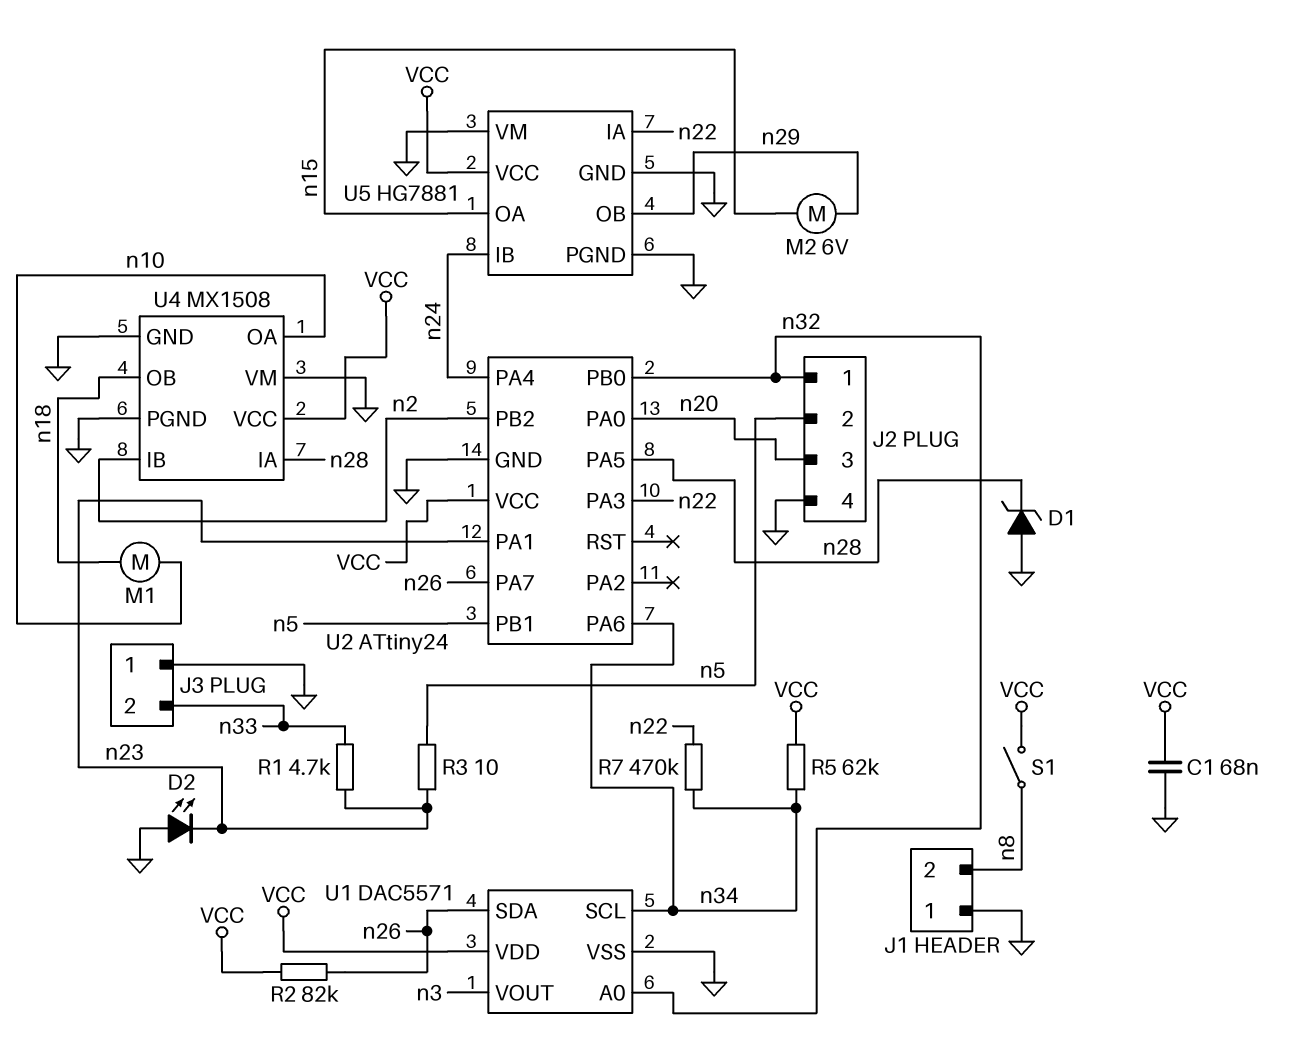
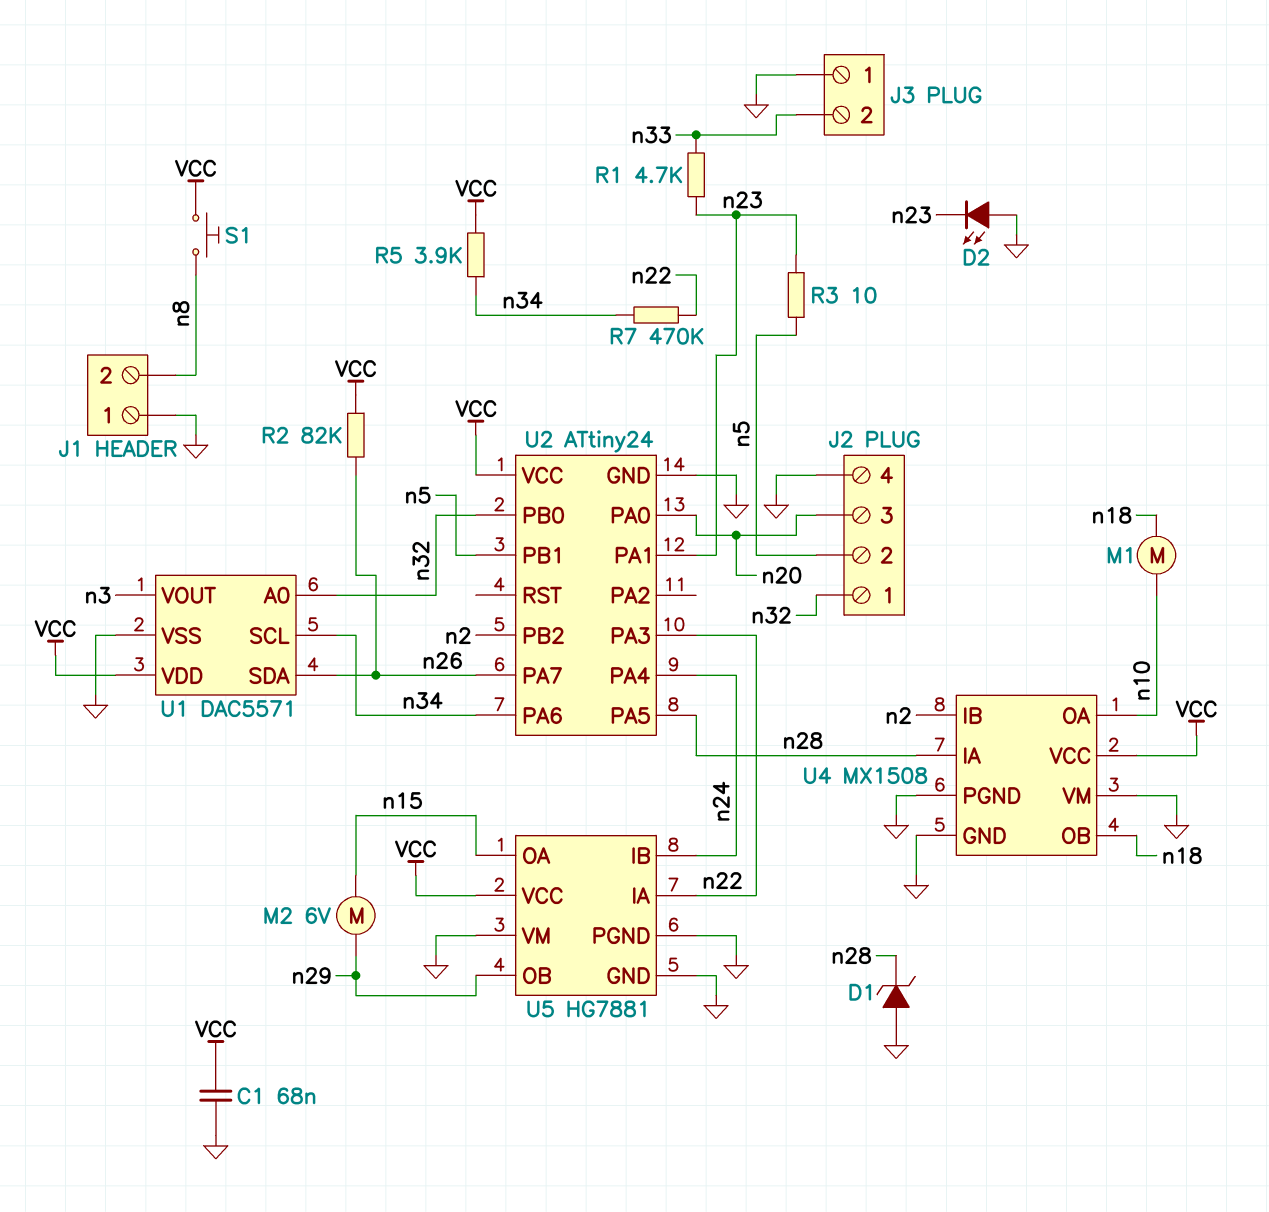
R5: 62k (VCC, n34) -> 3.9k (VCC, n34)
S1: switch (VCC, n8) -> button (VCC, n8)

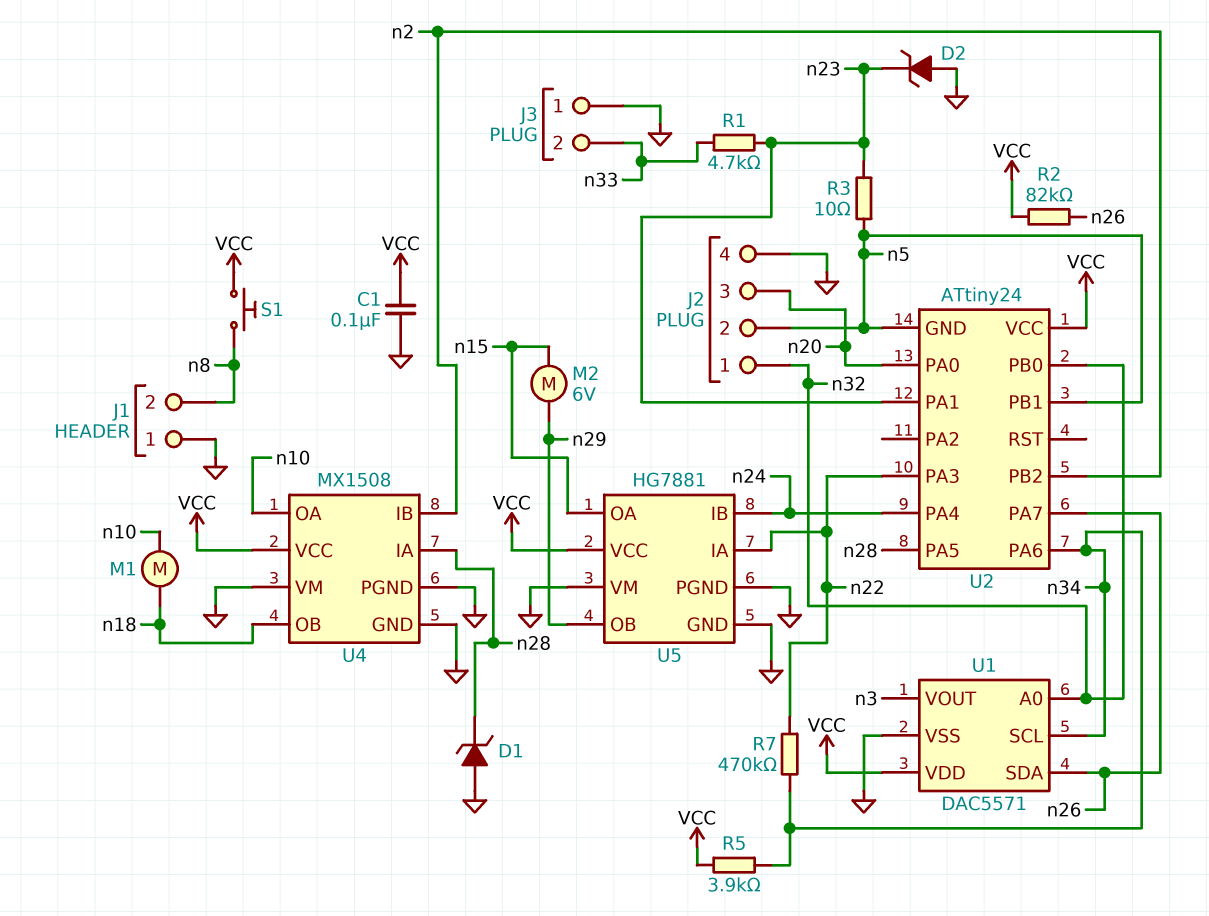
C1: 68nF (GND, VCC) -> 100nF (GND, VCC)
D2: LED (A GND, K n23) -> zener (A GND, K n23)
U2 pin GND: GND -> n5

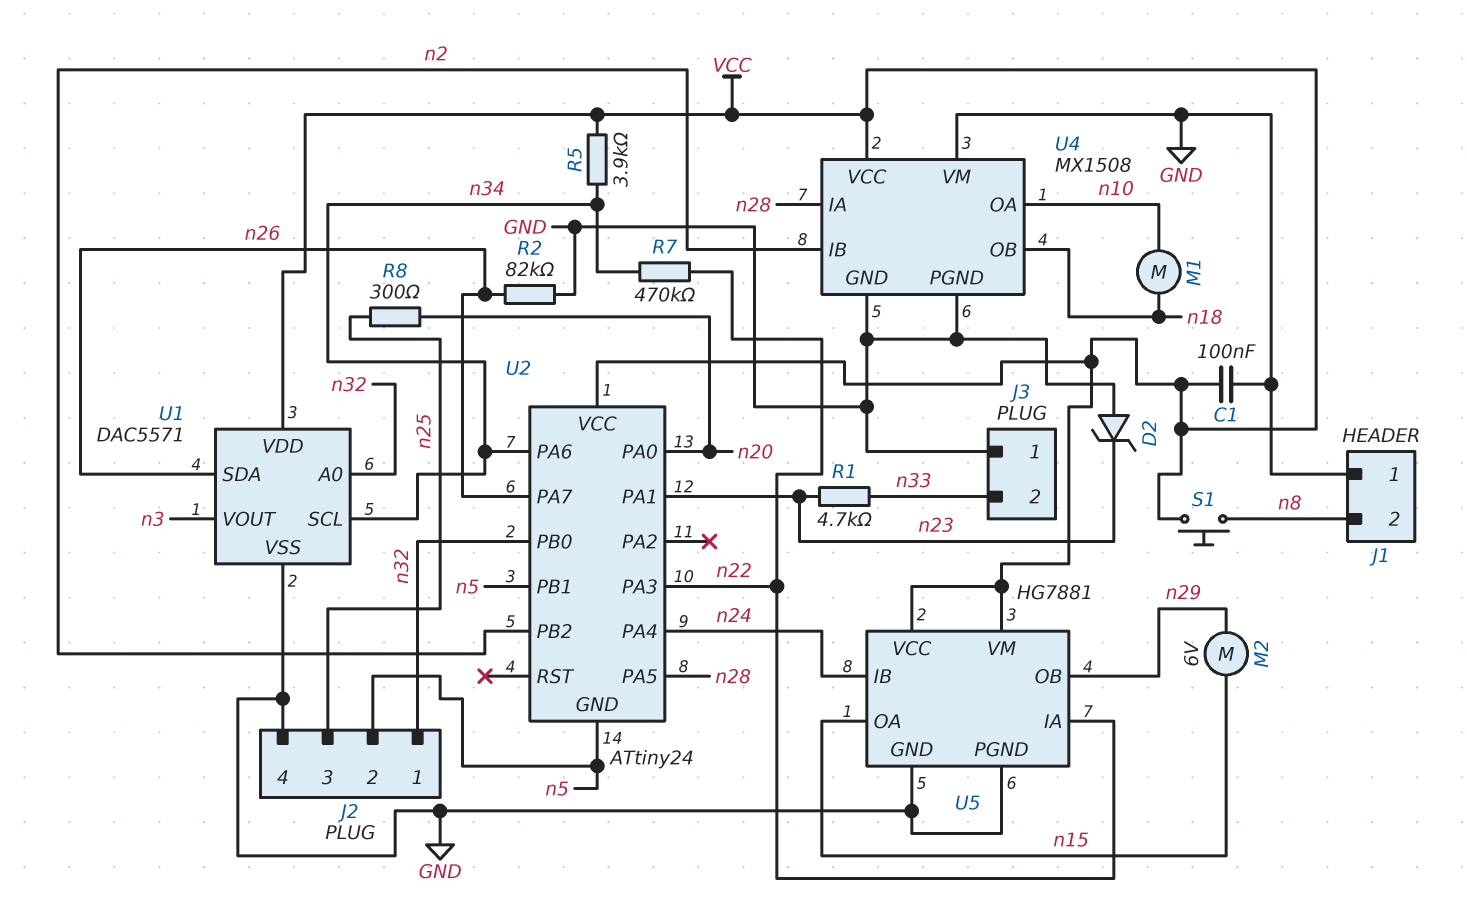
D1: zener (A GND, K n28) -> none
J2 pin 3: n20 -> n25
R2: 82k (VCC, n26) -> 82k (GND, n26)
R3: 10 (n5, n23) -> none
R8: none -> 300 (n20, n25)
U5 pin VM: GND -> VCC

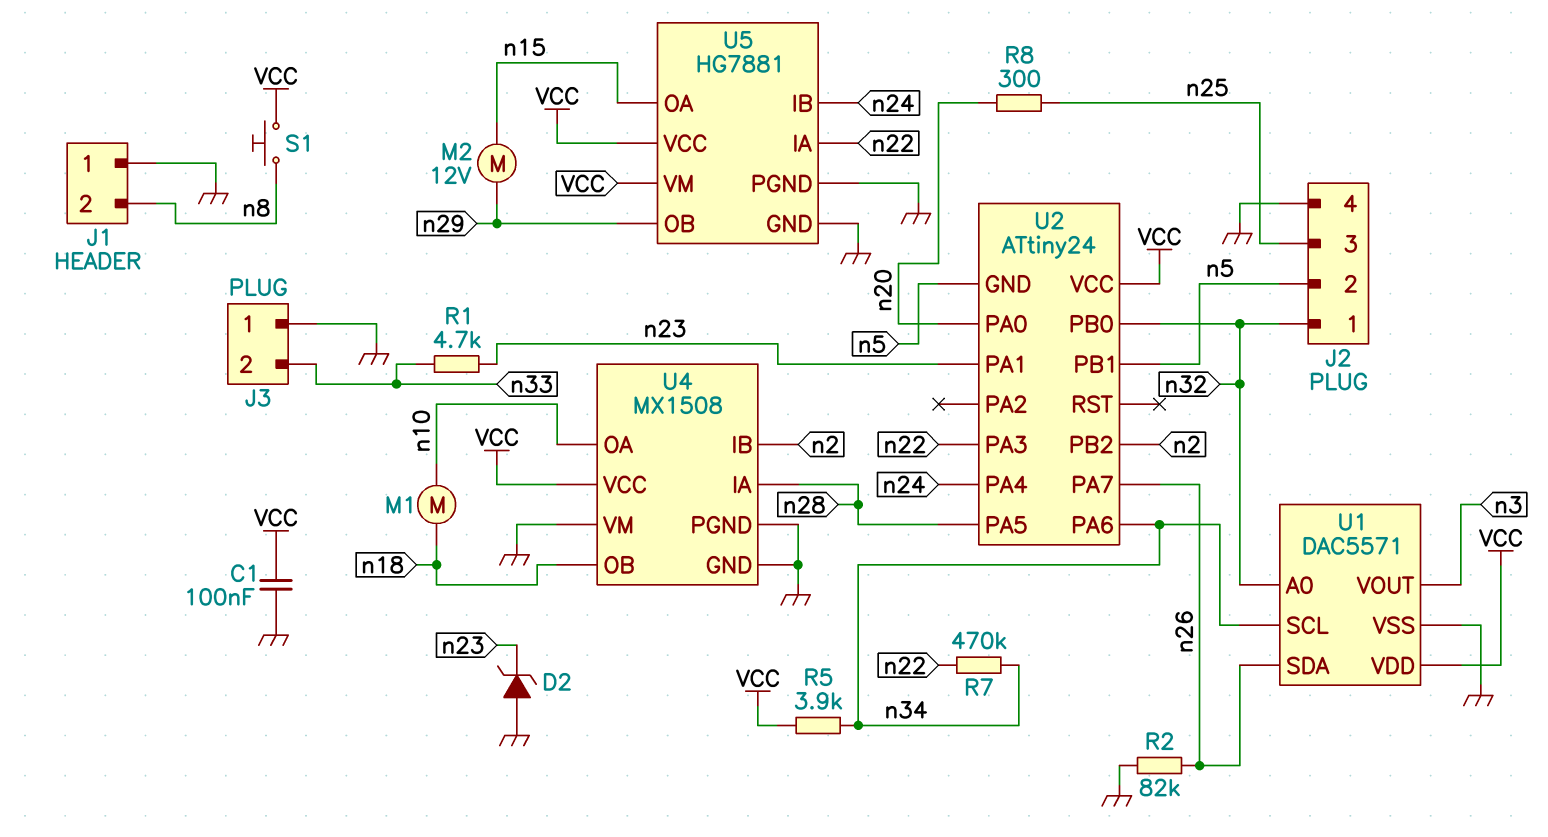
M2: motor 6V (n15, n29) -> motor 12V (n15, n29)

